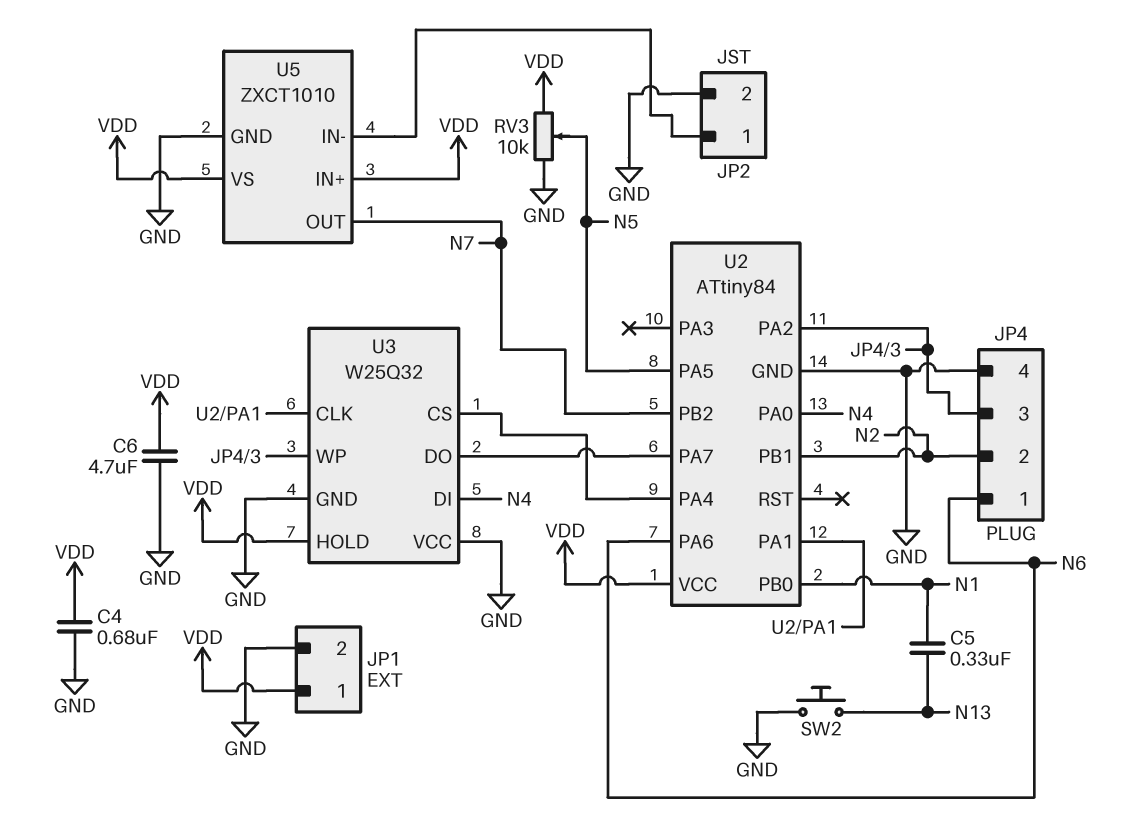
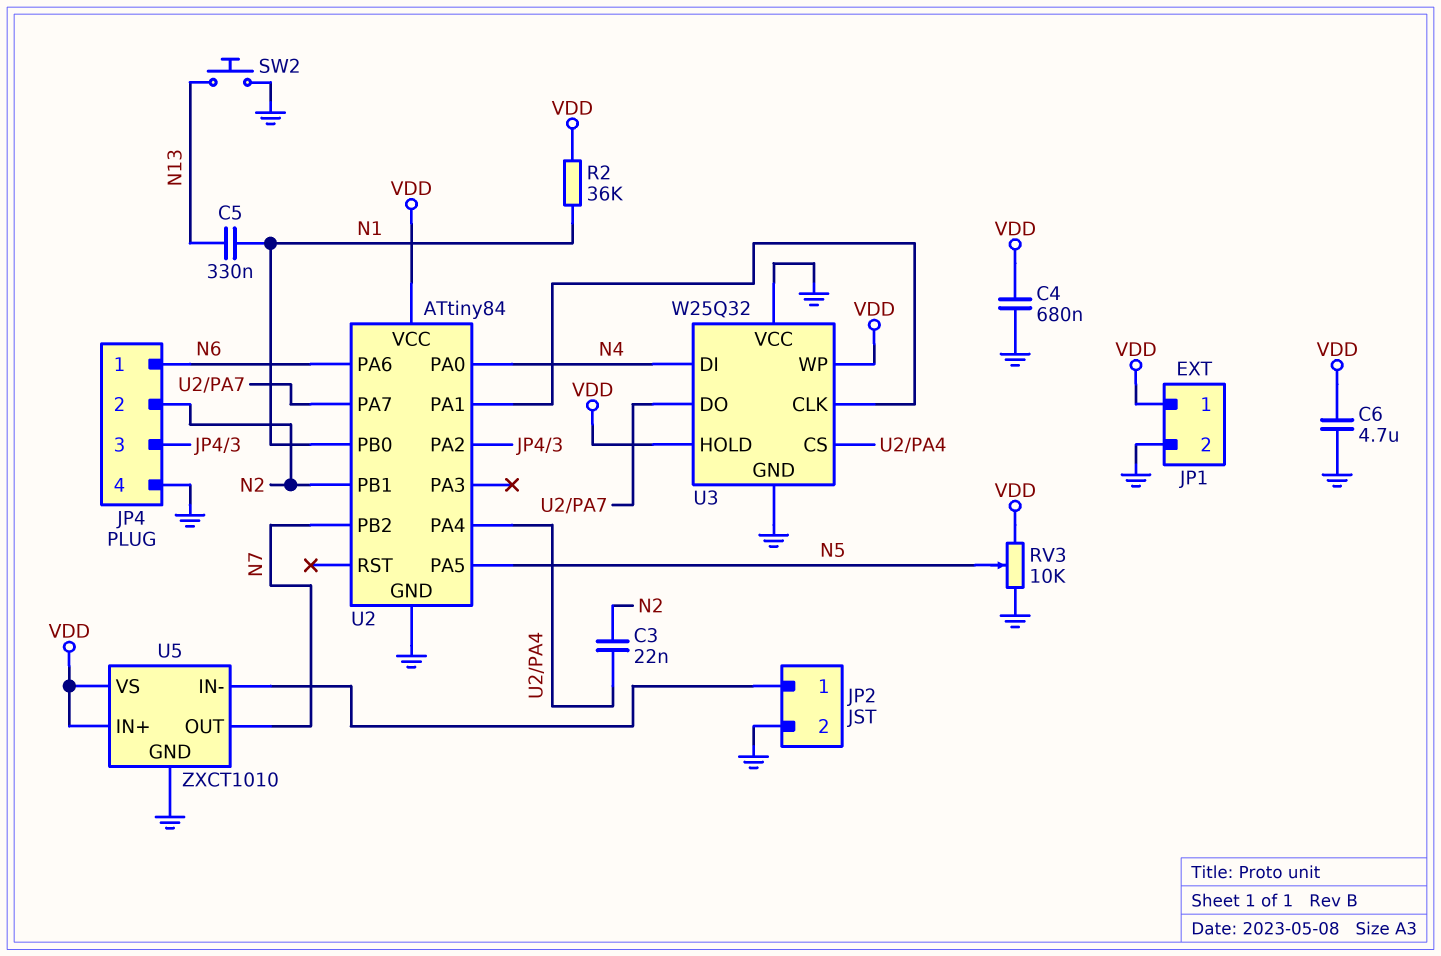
C3: none -> 22nF (N2, U2/PA4)
R2: none -> 36k (N1, VDD)
U3 pin WP: JP4/3 -> VDD

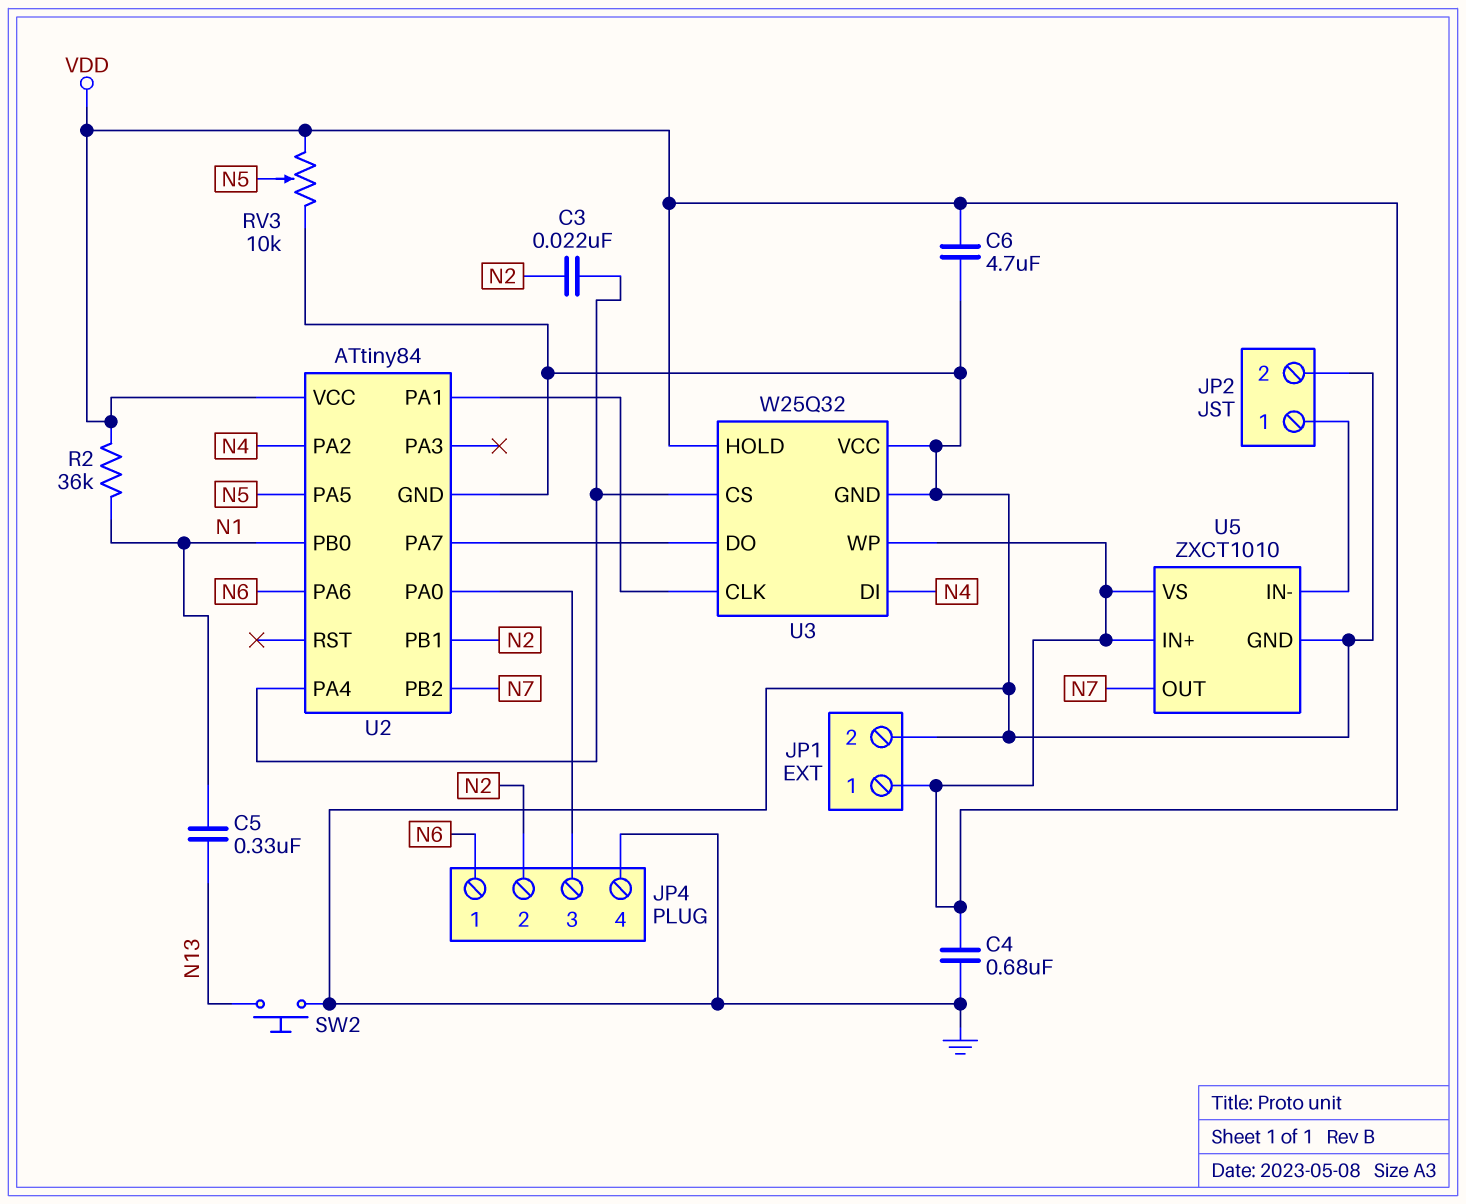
U2 pin PA0: N4 -> JP4/3
U2 pin PA2: JP4/3 -> N4

